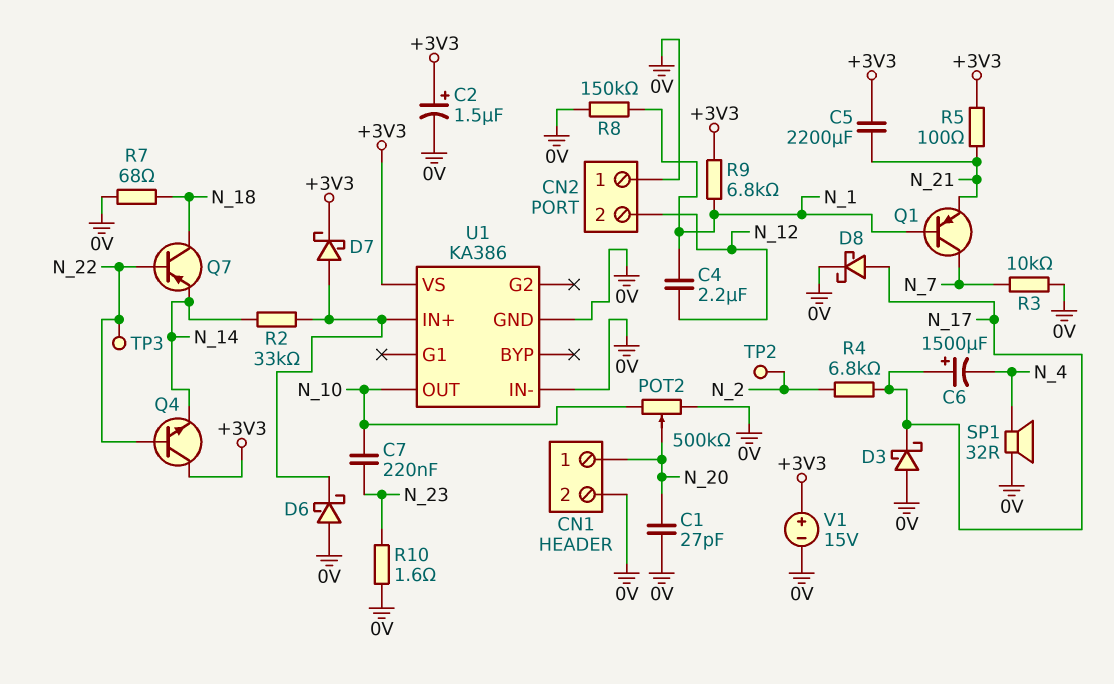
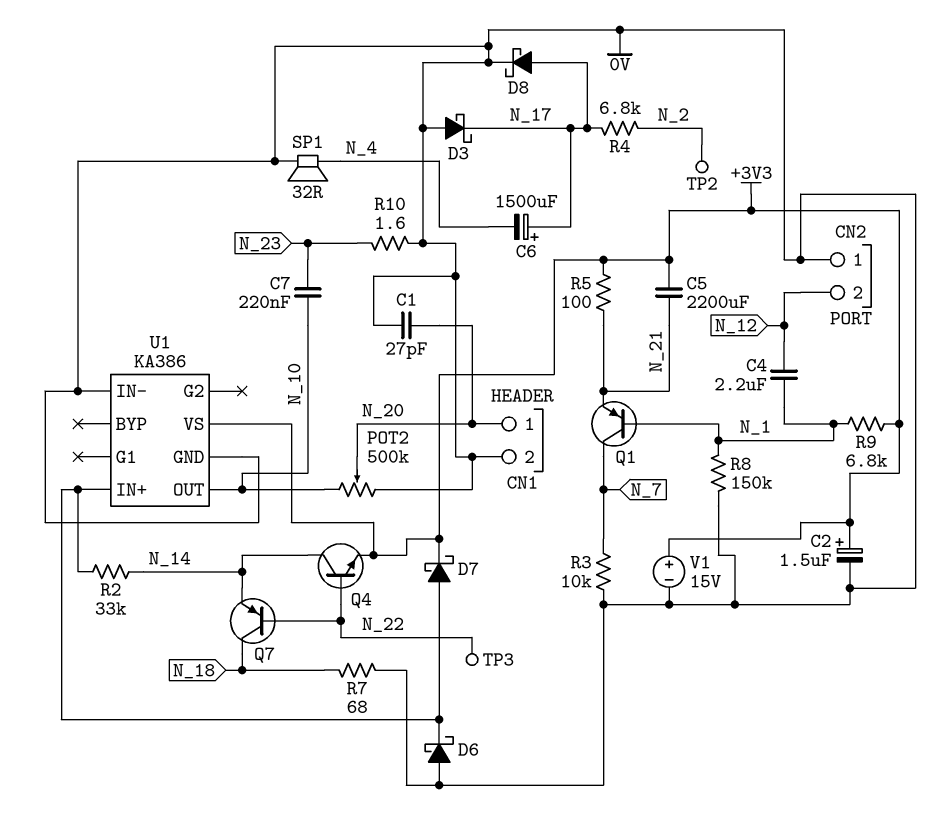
Q4: NPN (B N_22, C +3V3, E N_14) -> NPN (B N_22, C N_14, E +3V3)

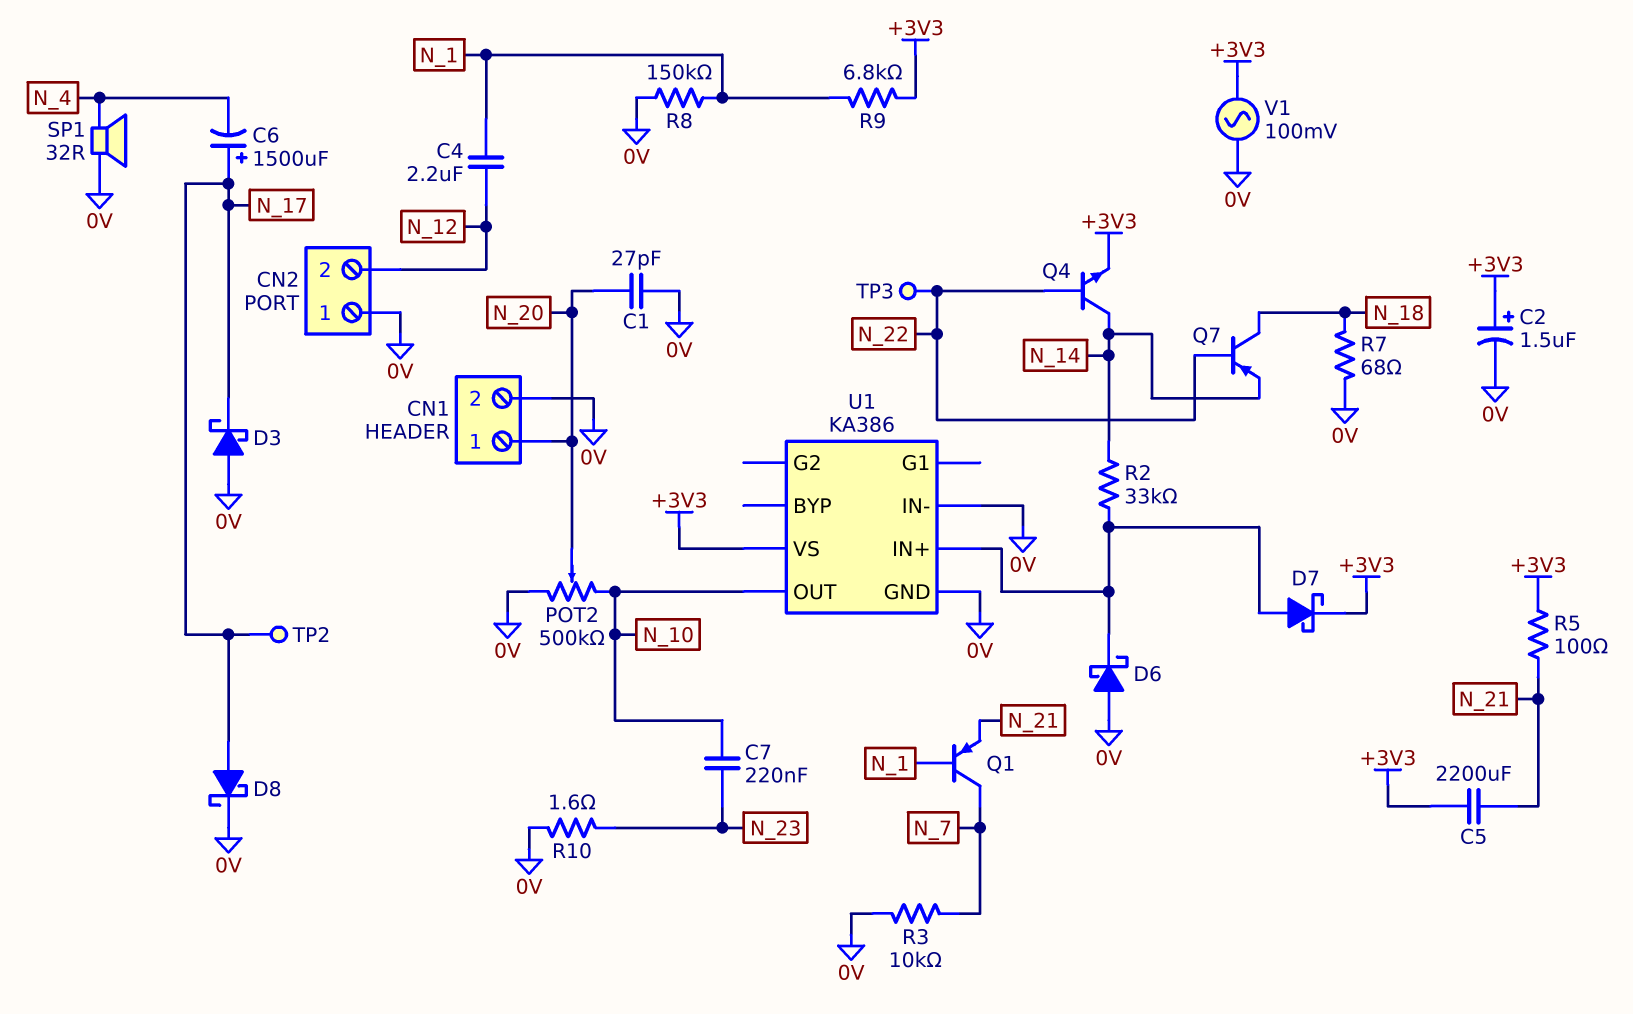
R4: 6.8k (N_2, N_17) -> none
TP2: test point (N_2) -> test point (N_17)
V1: 15V (plus +3V3, minus 0V) -> AC 100mV (+3V3, 0V)

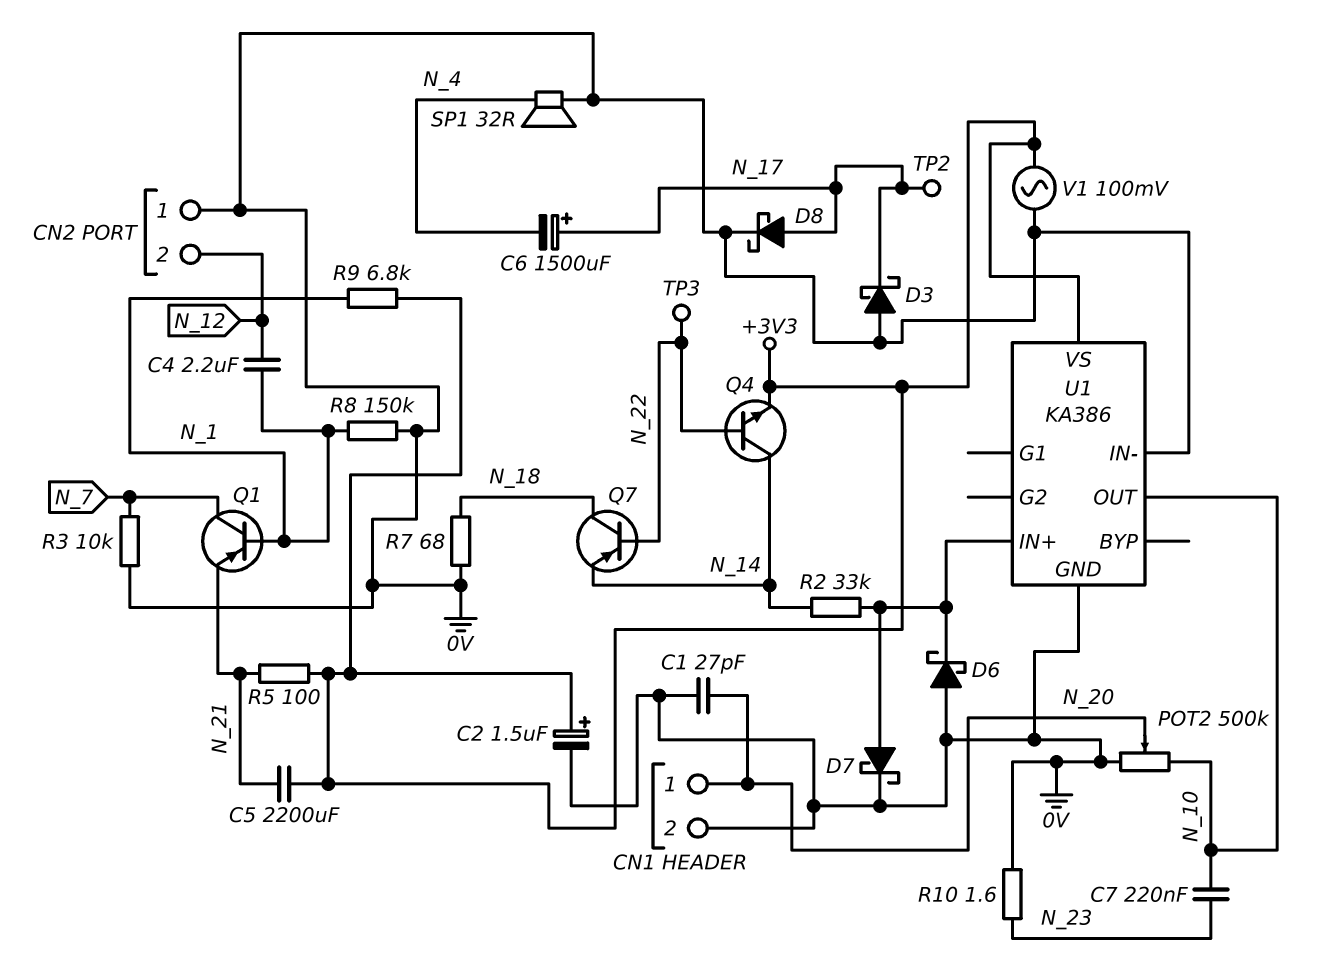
D7: schottky (A U1/IN+, K +3V3) -> schottky (A U1/IN+, K 0V)

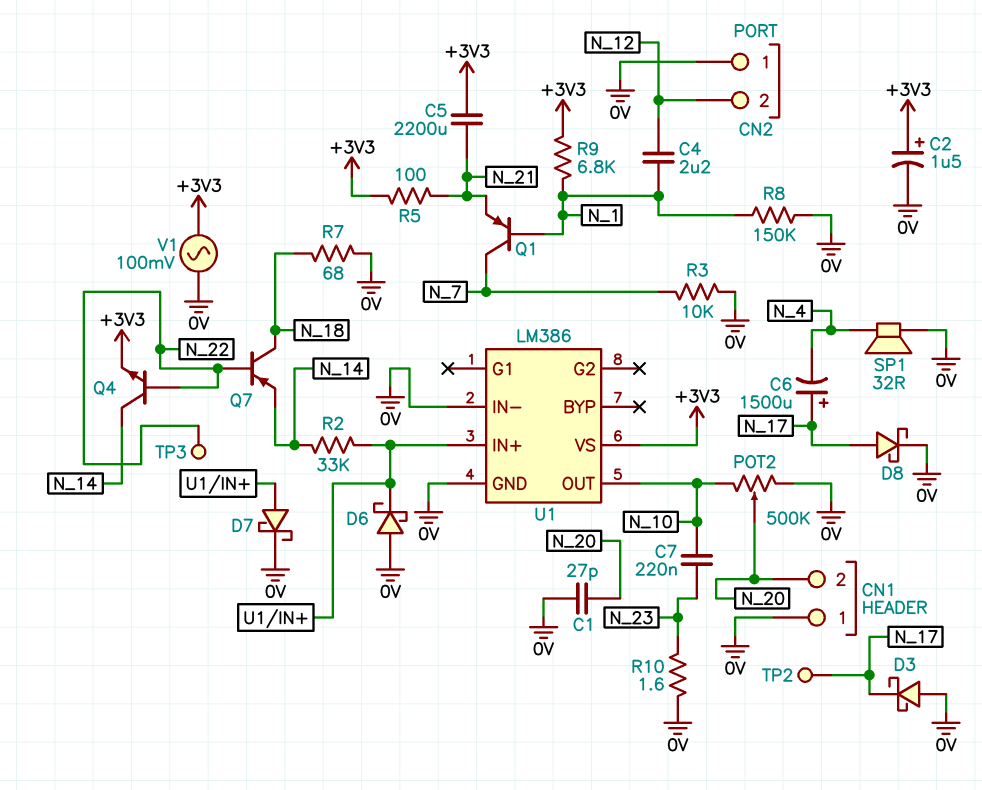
CN1 pin 1: N_20 -> 0V
CN1 pin 2: 0V -> N_20
U1: KA386 -> LM386

